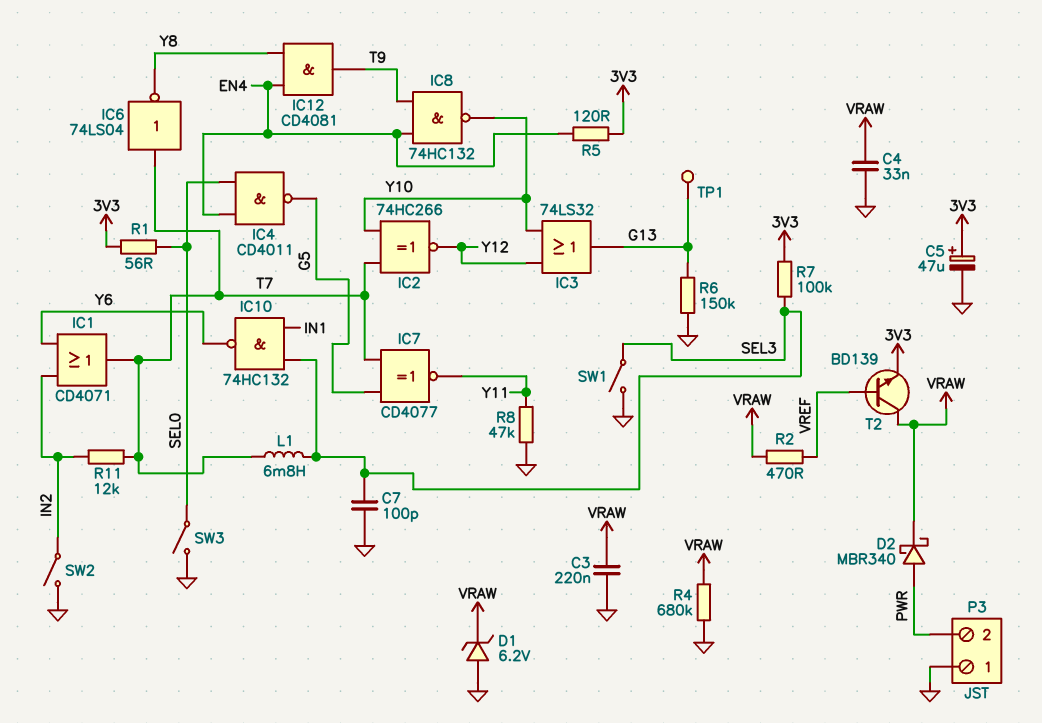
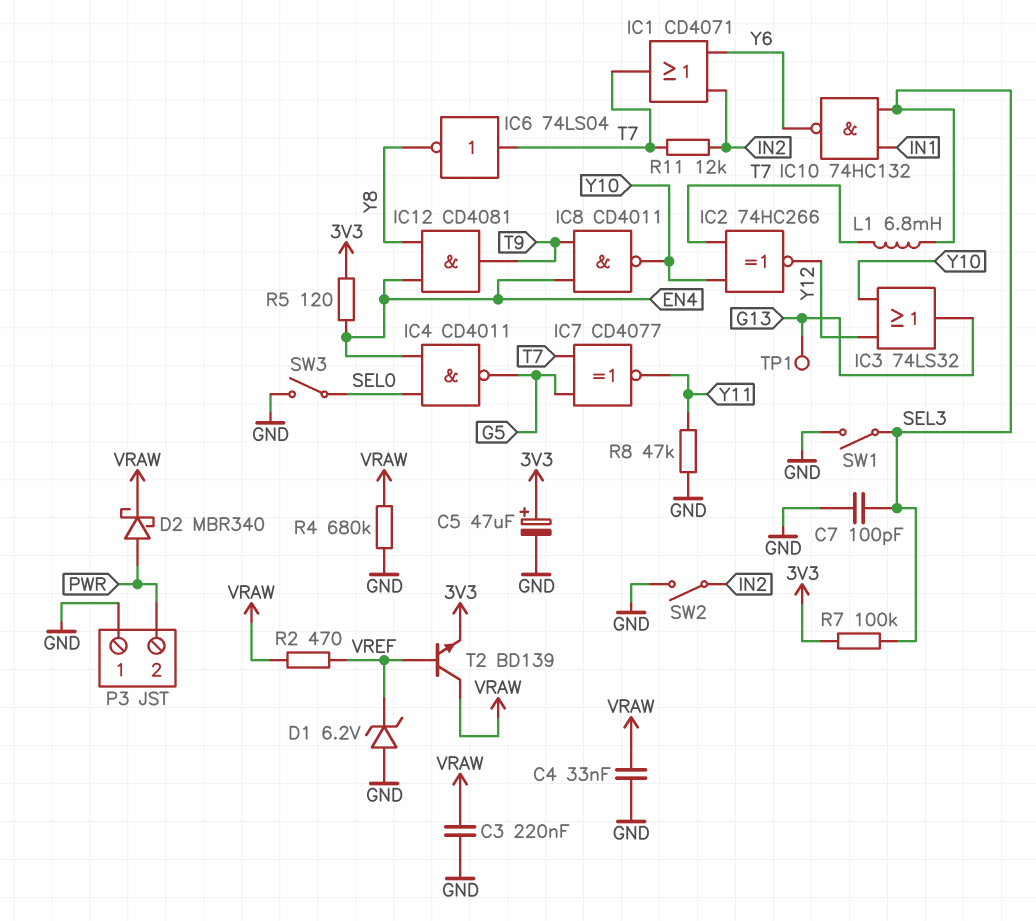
D1: zener 6.2V (A GND, K VRAW) -> zener 6.2V (A GND, K VREF)
IC8: NAND 74HC132 (in EN4, in T9, out Y10) -> NAND CD4011 (in EN4, in T9, out Y10)
R1: 56 (3V3, SEL0) -> none
R6: 150k (G13, GND) -> none

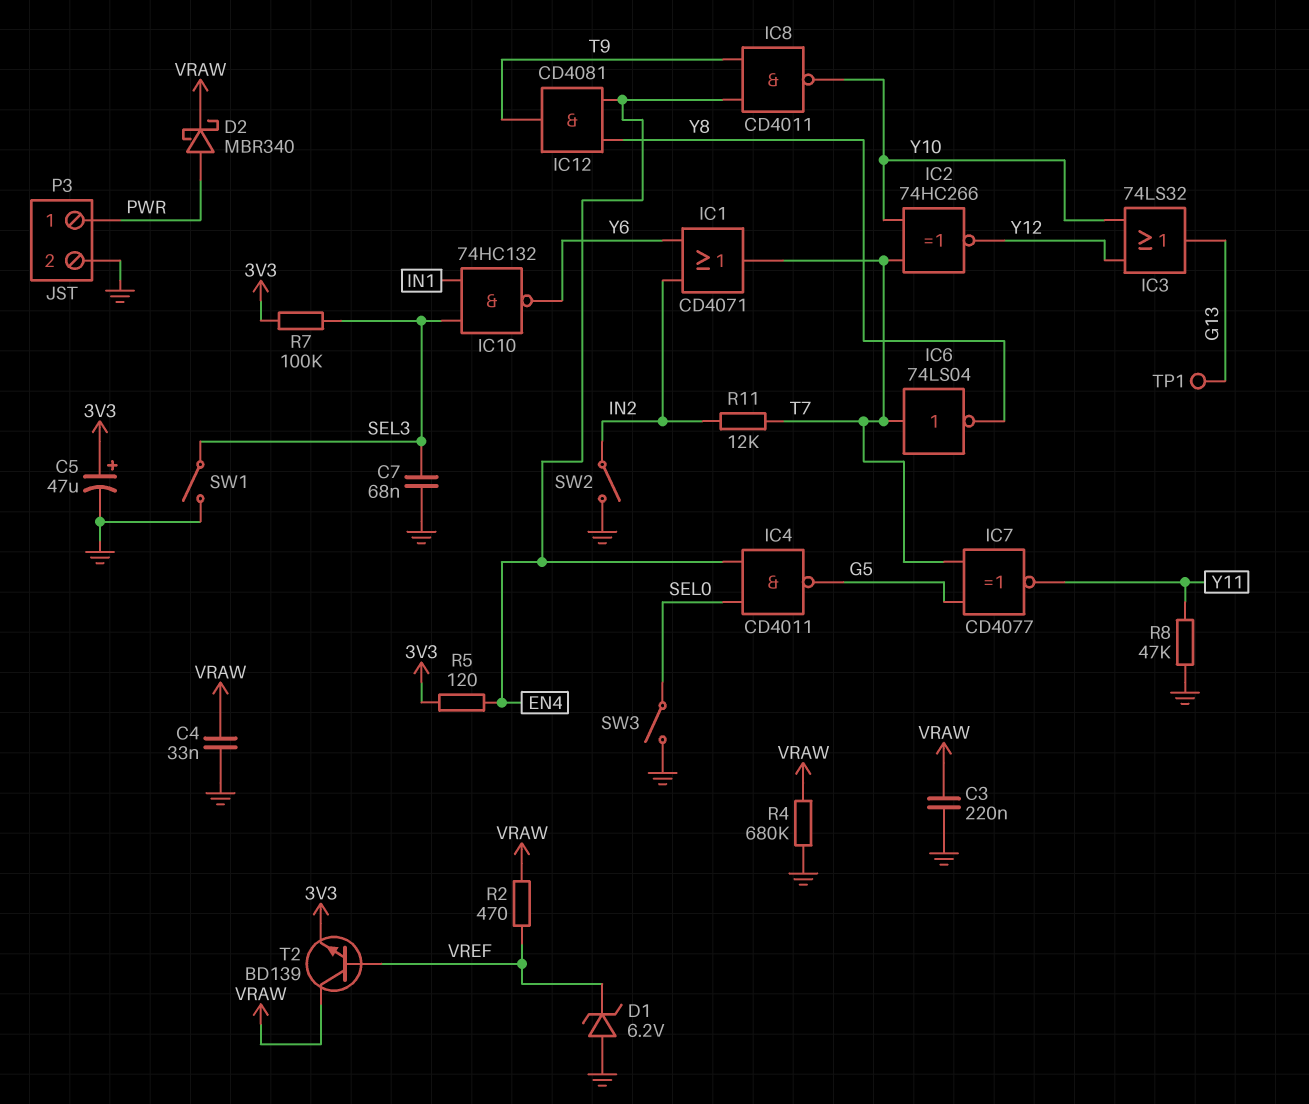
C7: 100pF (GND, SEL3) -> 68nF (GND, SEL3)
L1: 6.8mH (SEL3, T7) -> none
P3 pin 1: GND -> PWR
P3 pin 2: PWR -> GND

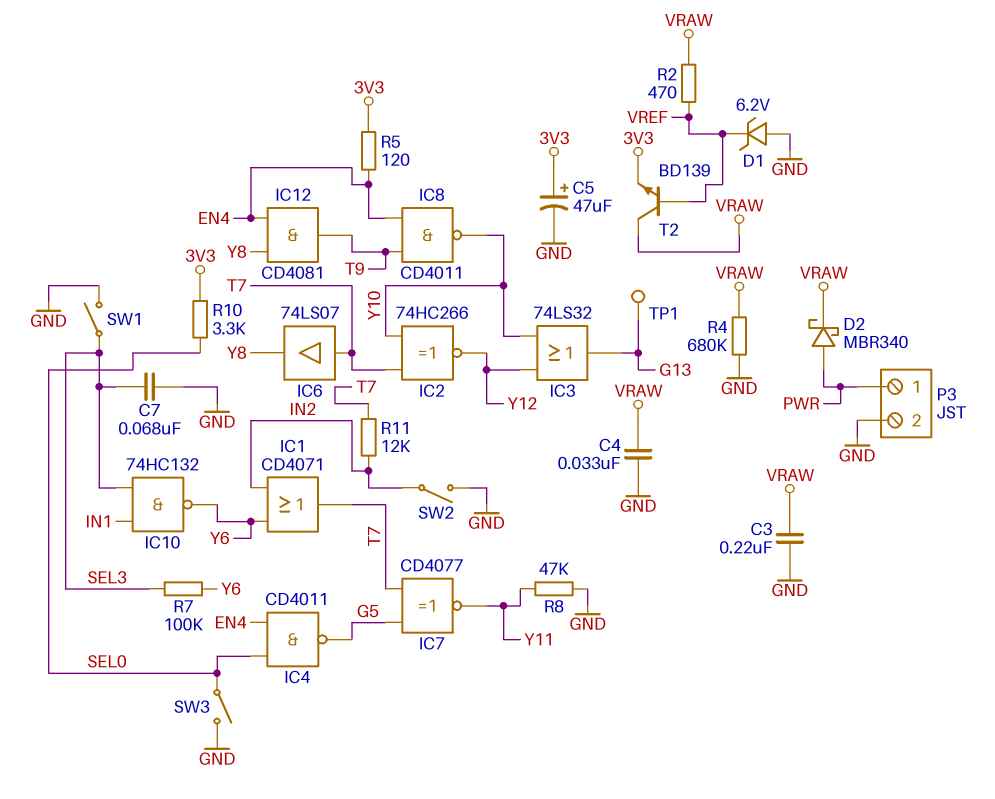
IC6: NOT 74LS04 (in T7, out Y8) -> buffer 74LS07 (in T7, out Y8)
R7: 100k (3V3, SEL3) -> 100k (SEL3, Y6)
R10: none -> 3.3k (3V3, SEL0)

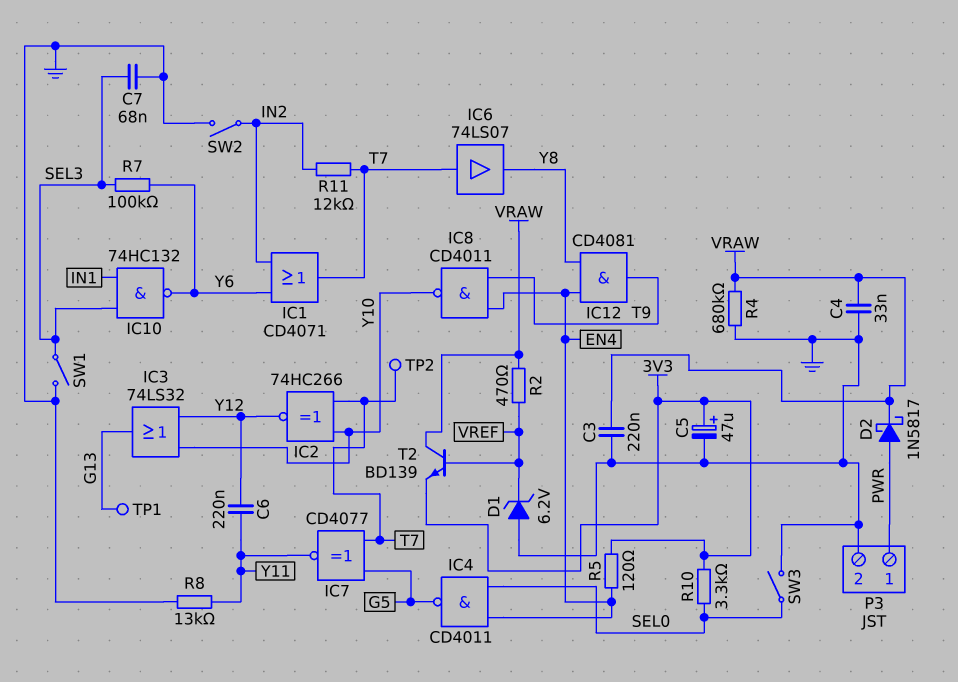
C6: none -> 220nF (Y11, Y12)
D2: schottky MBR340 (A PWR, K VRAW) -> schottky 1N5817 (A PWR, K VRAW)
R8: 47k (GND, Y11) -> 13k (GND, Y11)
TP2: none -> test point (T7)

